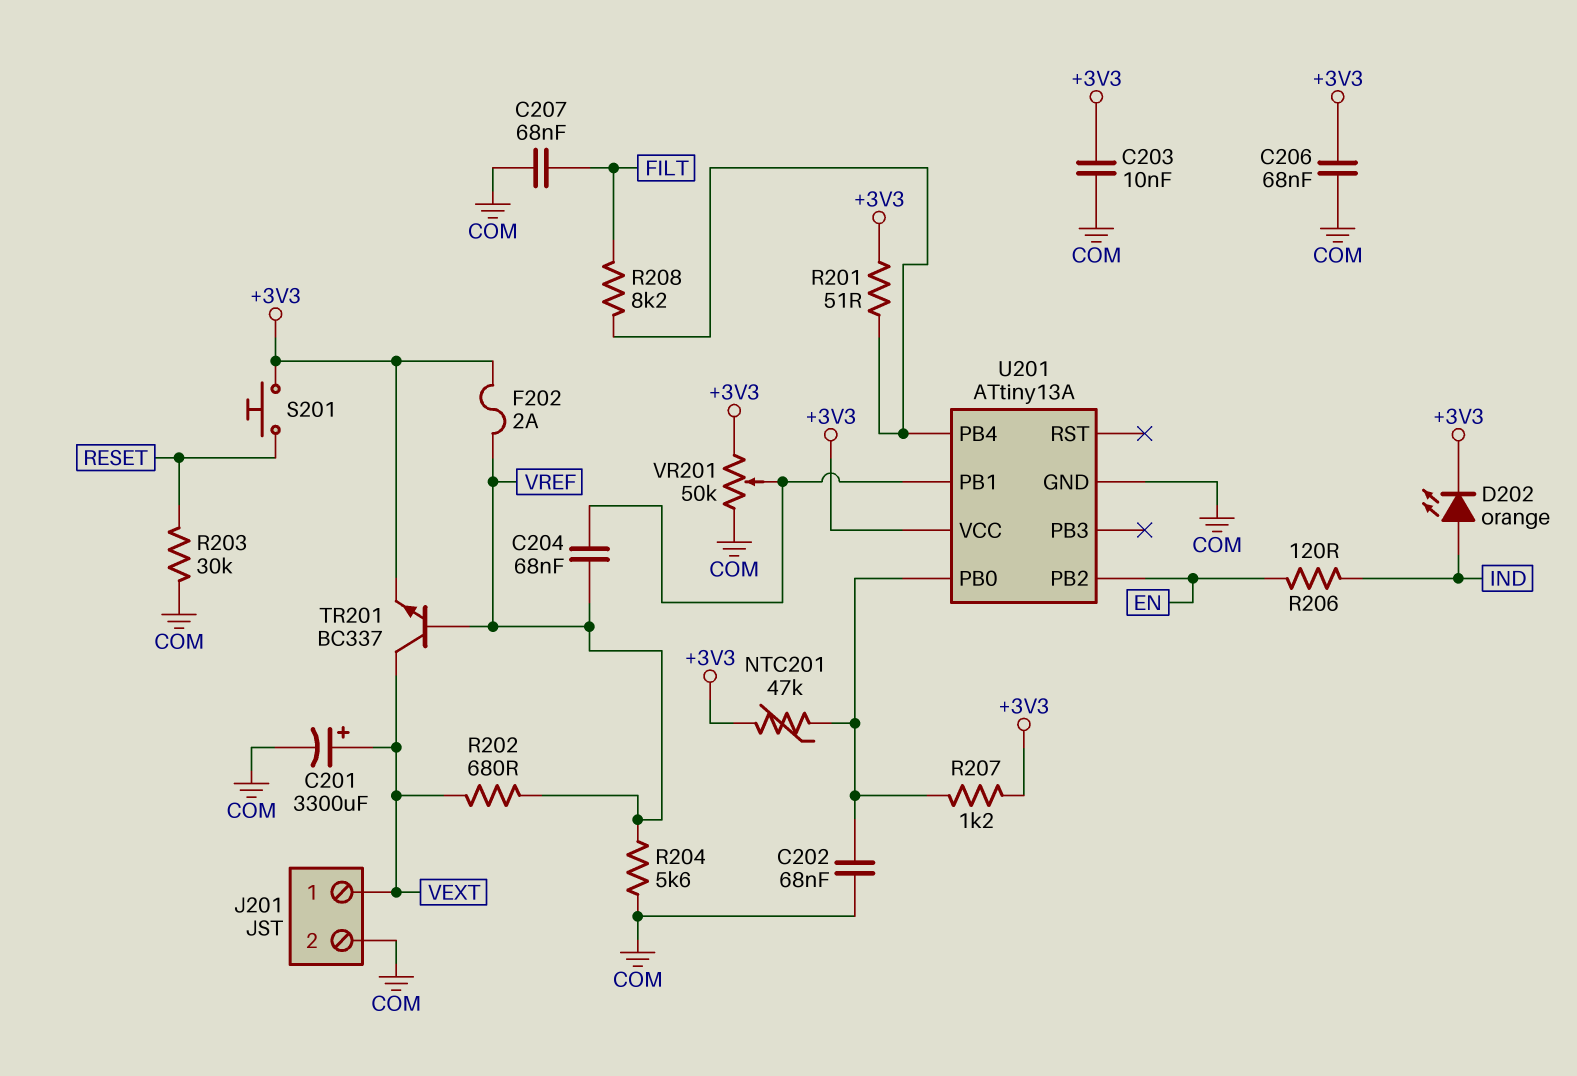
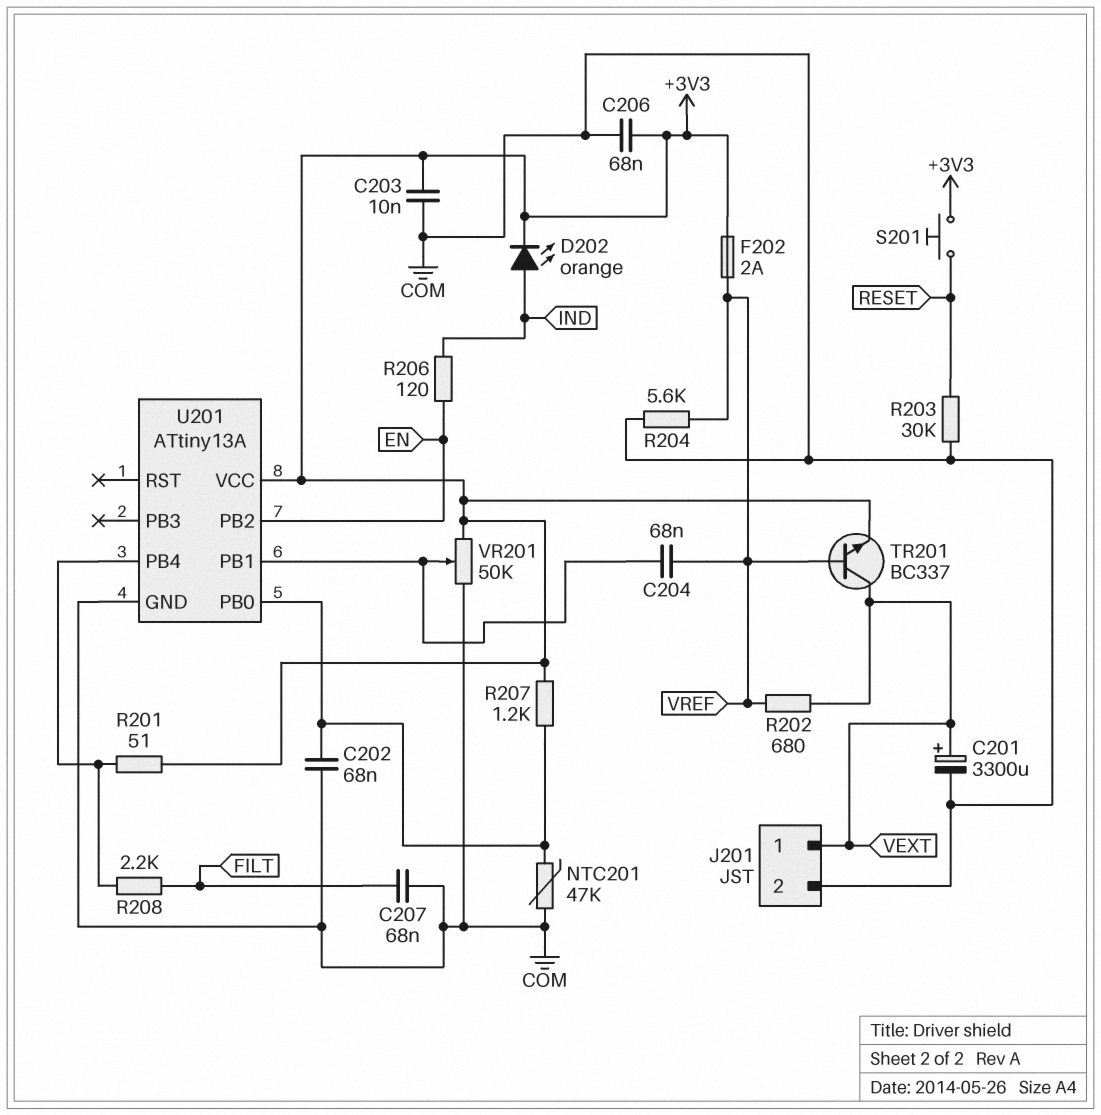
NTC201: 47k (+3V3, U201/PB0) -> 47k (COM, U201/PB0)
R208: 8.2k (FILT, U201/PB4) -> 2.2k (FILT, U201/PB4)

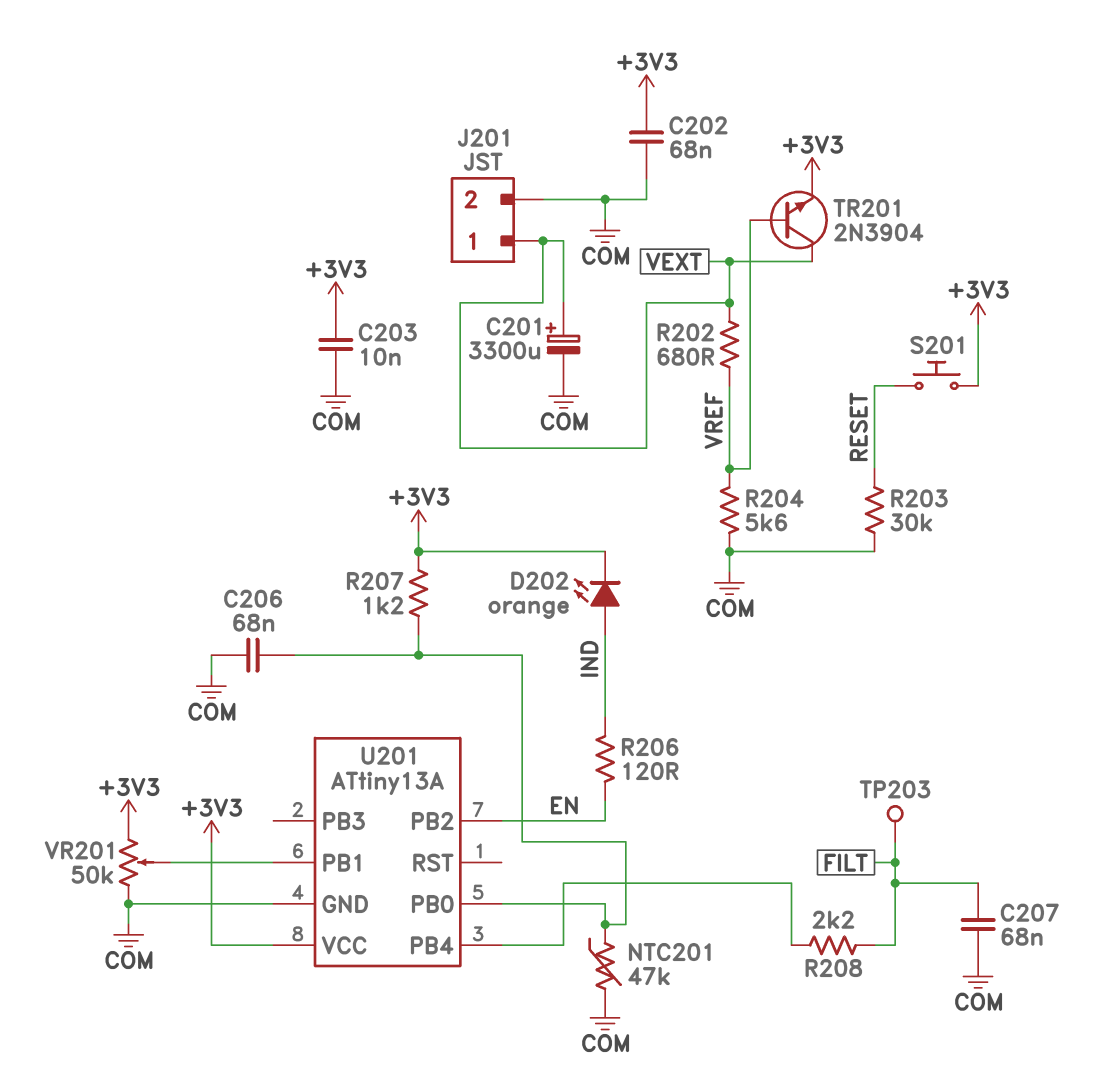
C202: 68nF (COM, U201/PB0) -> 68nF (+3V3, COM)
C204: 68nF (U201/PB1, VREF) -> none
C206: 68nF (+3V3, COM) -> 68nF (COM, U201/PB0)
F202: 2A (+3V3, VREF) -> none
R201: 51 (+3V3, U201/PB4) -> none
TP203: none -> test point (FILT)
TR201: NPN BC337 (B VREF, C VEXT, E +3V3) -> NPN 2N3904 (B VREF, C VEXT, E +3V3)

